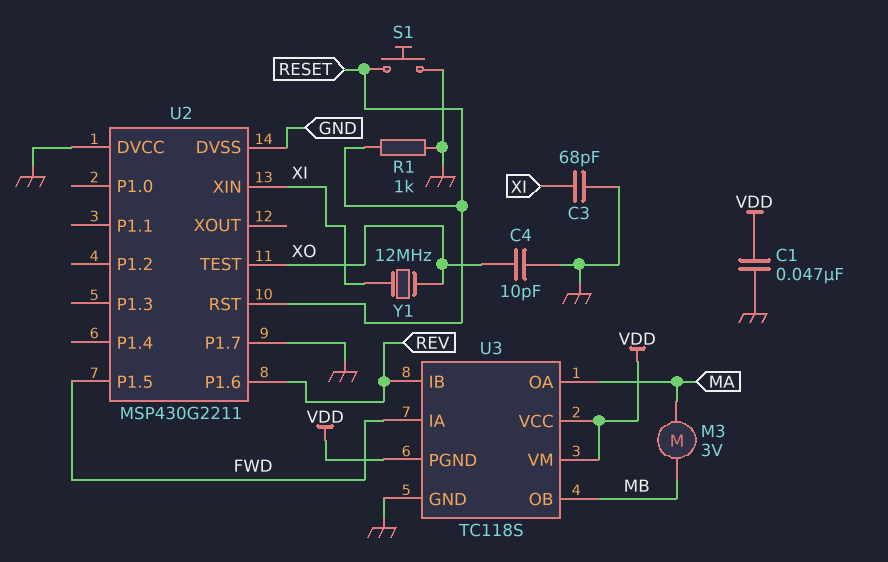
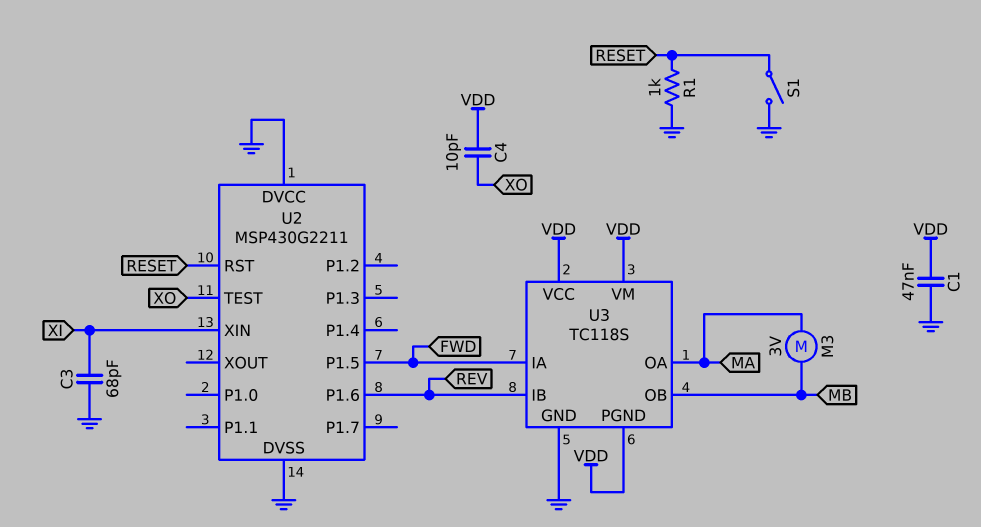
C4: 10pF (GND, XO) -> 10pF (VDD, XO)
S1: button (GND, RESET) -> switch (GND, RESET)
U2 pin P1.7: GND -> none
Y1: 12MHz (XI, XO) -> none

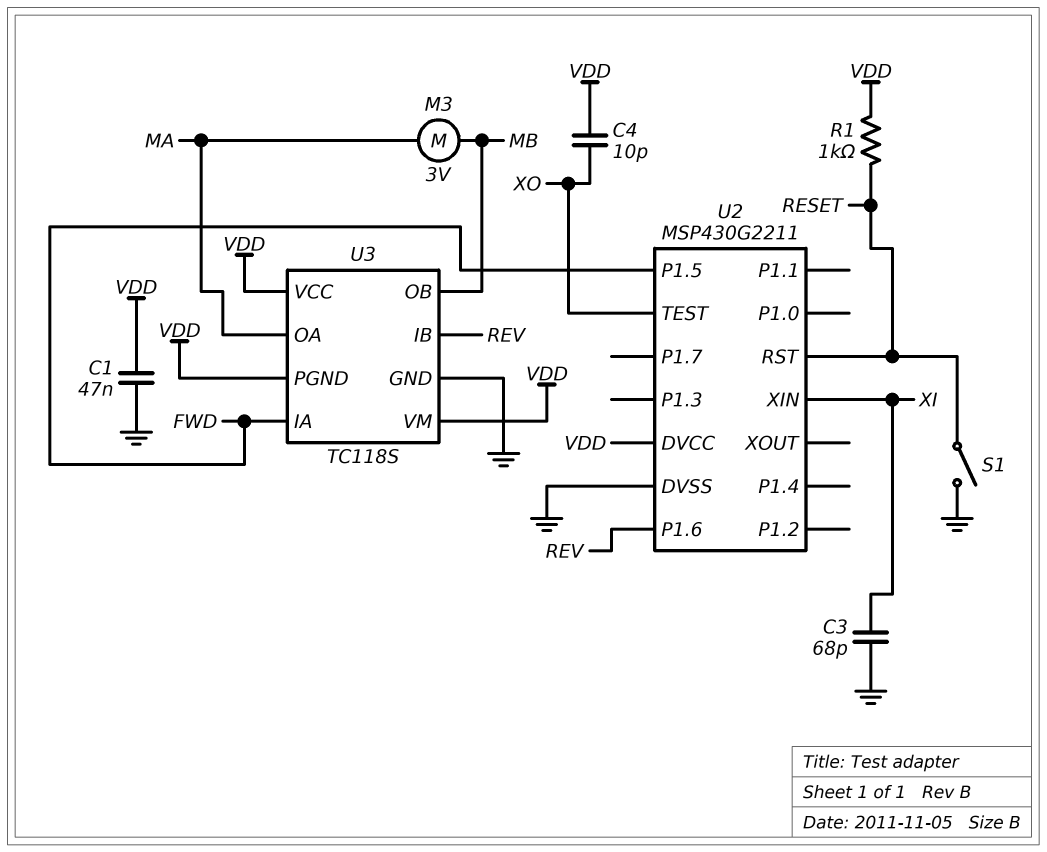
R1: 1k (GND, RESET) -> 1k (RESET, VDD)
U2 pin DVCC: GND -> VDD

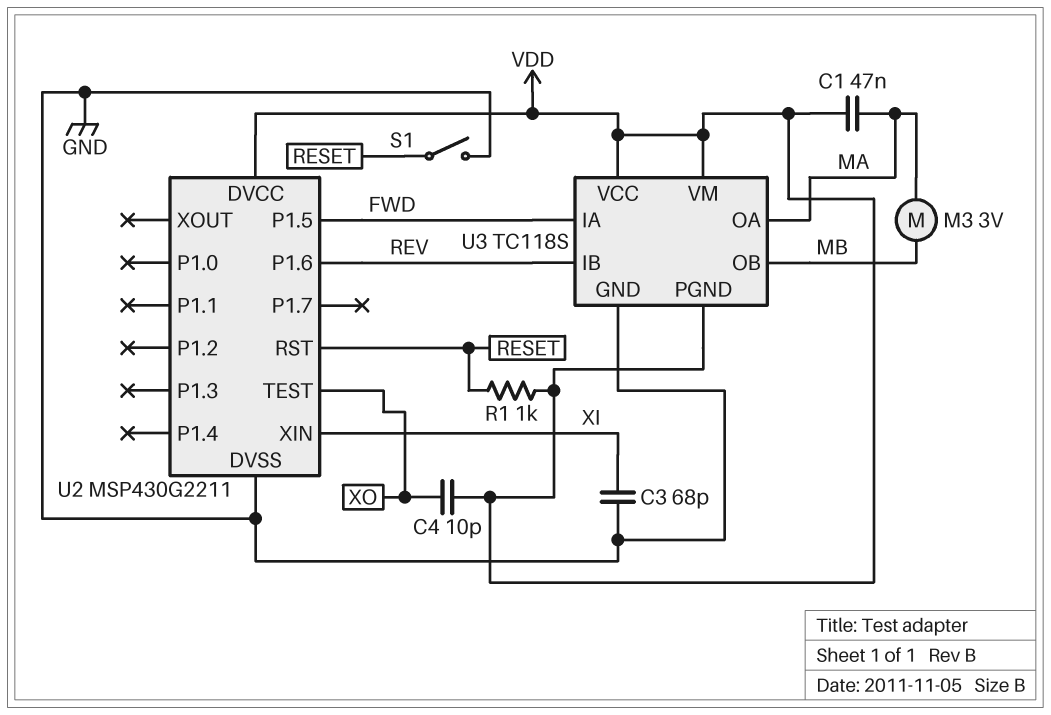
C1: 47nF (GND, VDD) -> 47nF (MA, VDD)

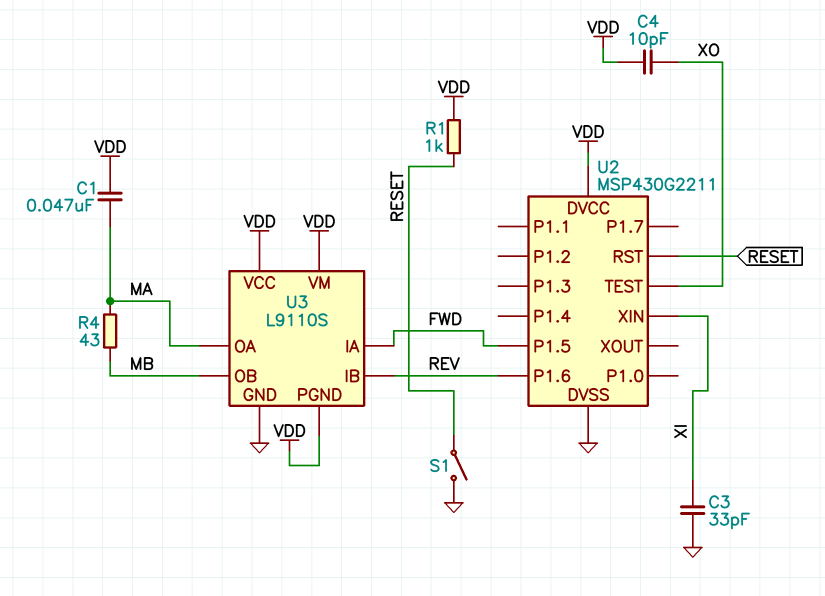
C3: 68pF (GND, XI) -> 33pF (GND, XI)
M3: motor 3V (MA, MB) -> none
R4: none -> 43 (MA, MB)
U3: TC118S -> L9110S

